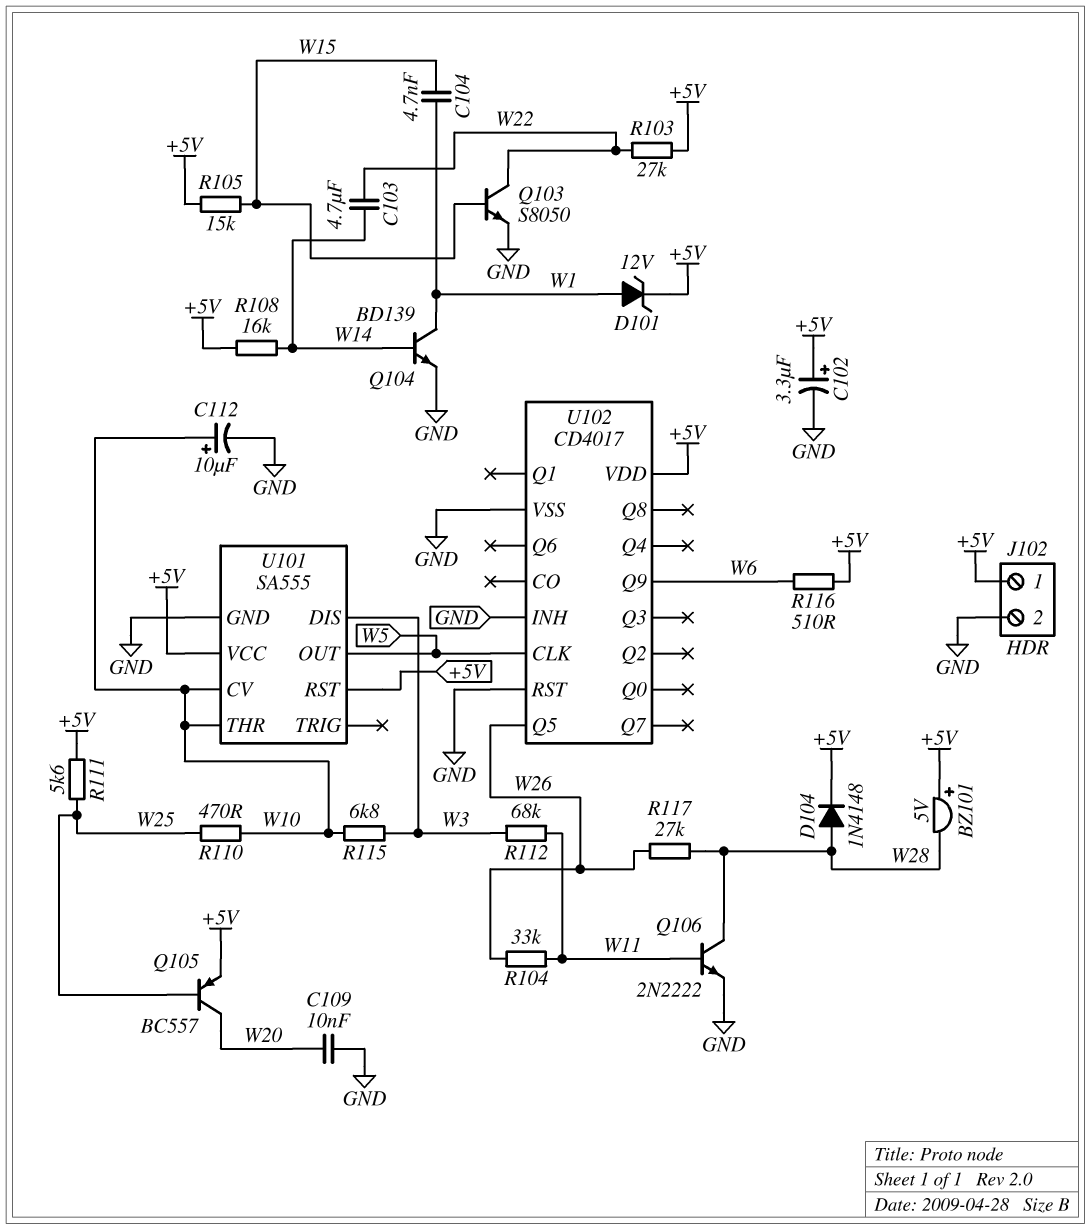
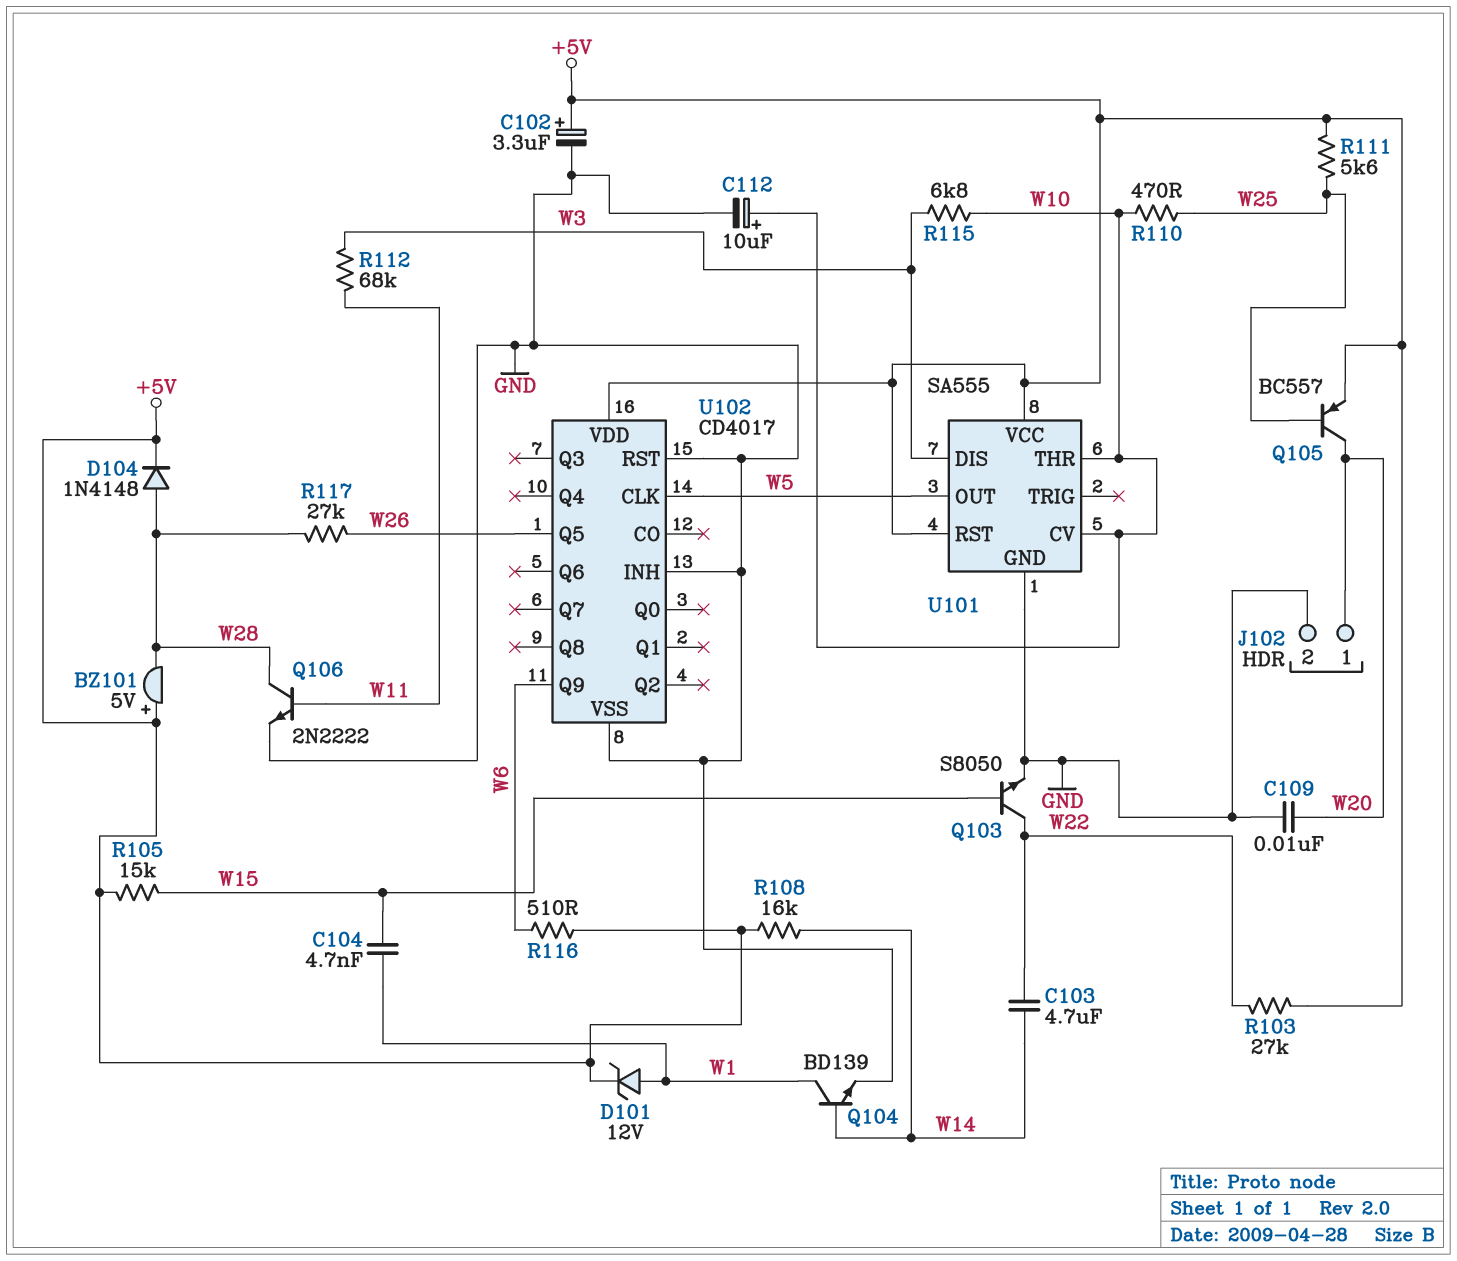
J102 pin 1: +5V -> W20
R104: 33k (W11, W26) -> none

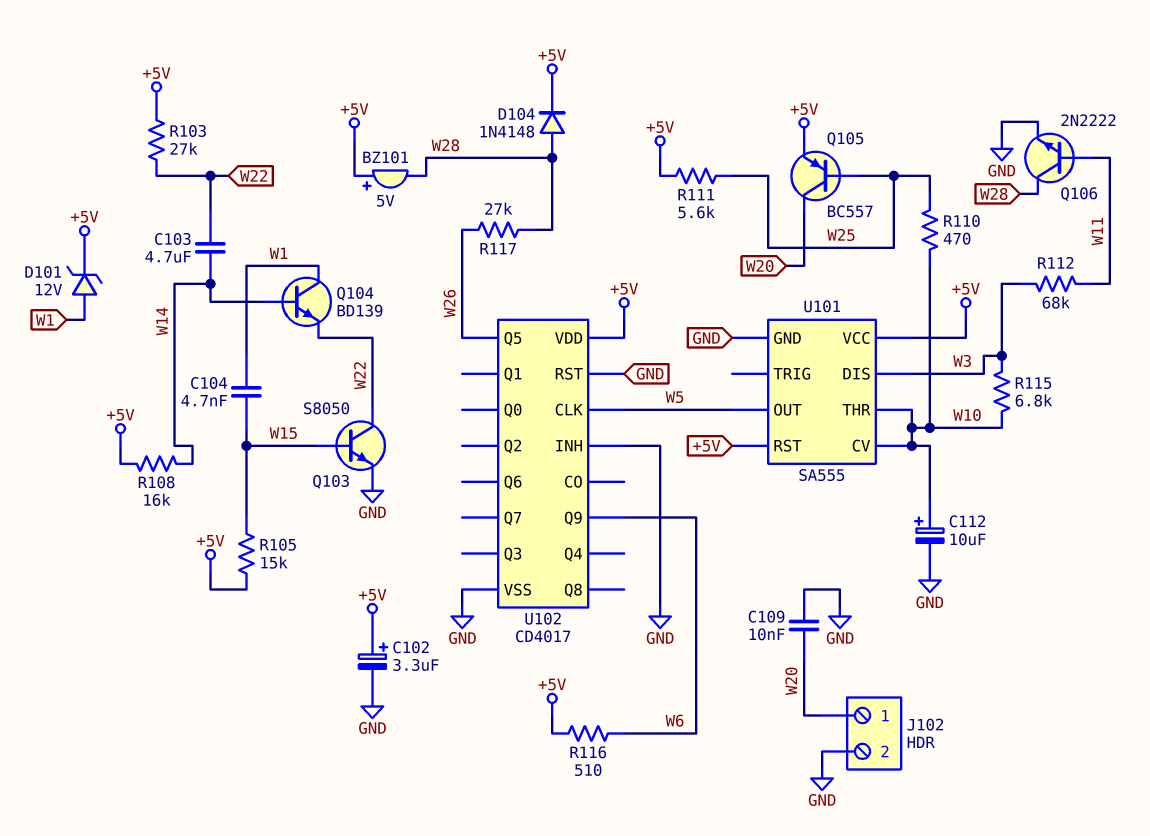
Q104: NPN BD139 (B W14, C W1, E GND) -> NPN BD139 (B W14, C W1, E W22)

